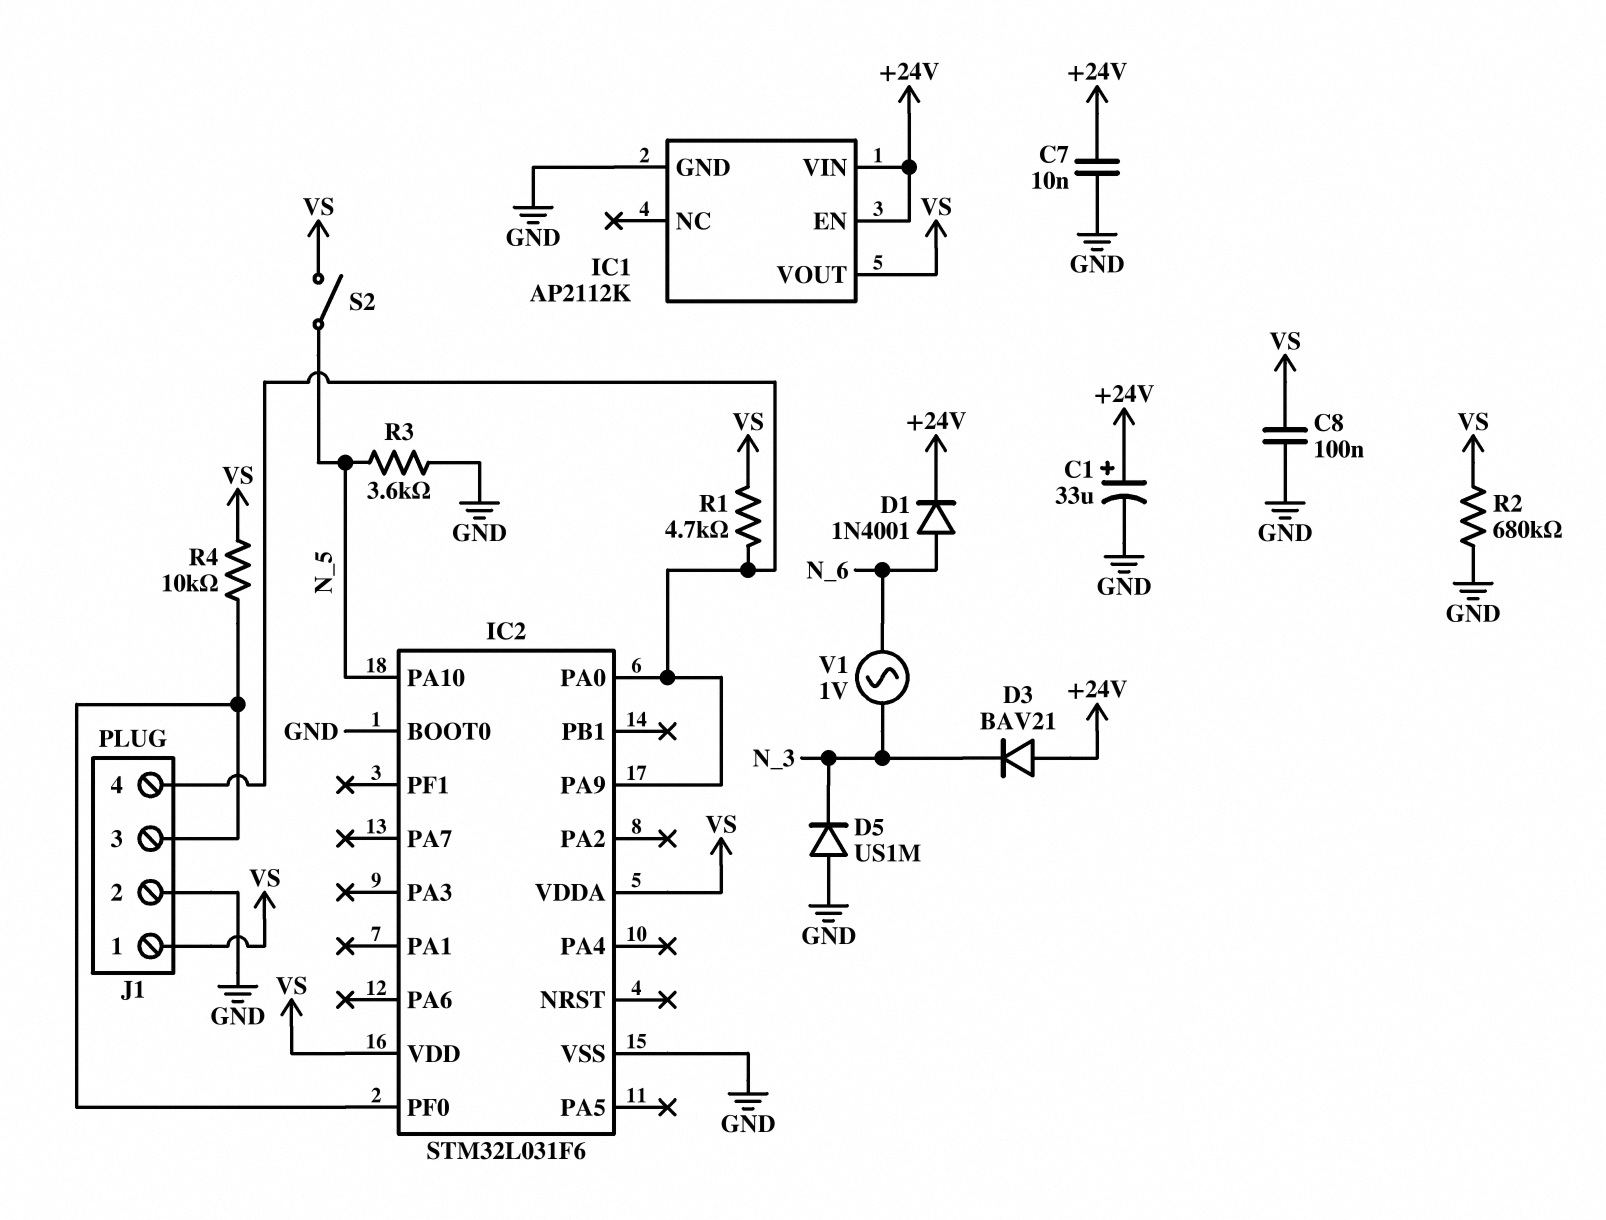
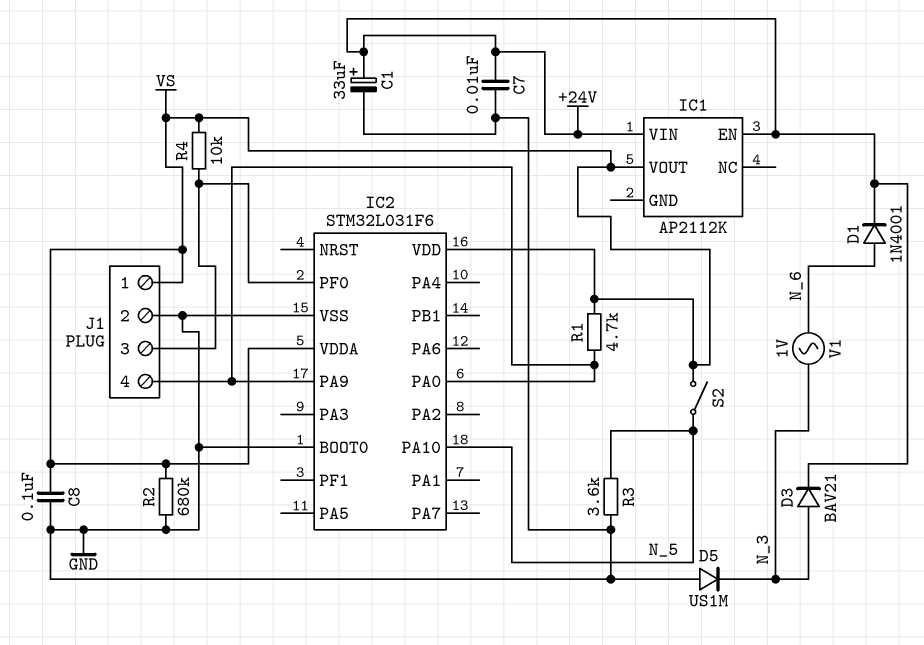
D3: diode BAV21 (A +24V, K N_3) -> diode BAV21 (A N_3, K +24V)
IC1 pin GND: GND -> none

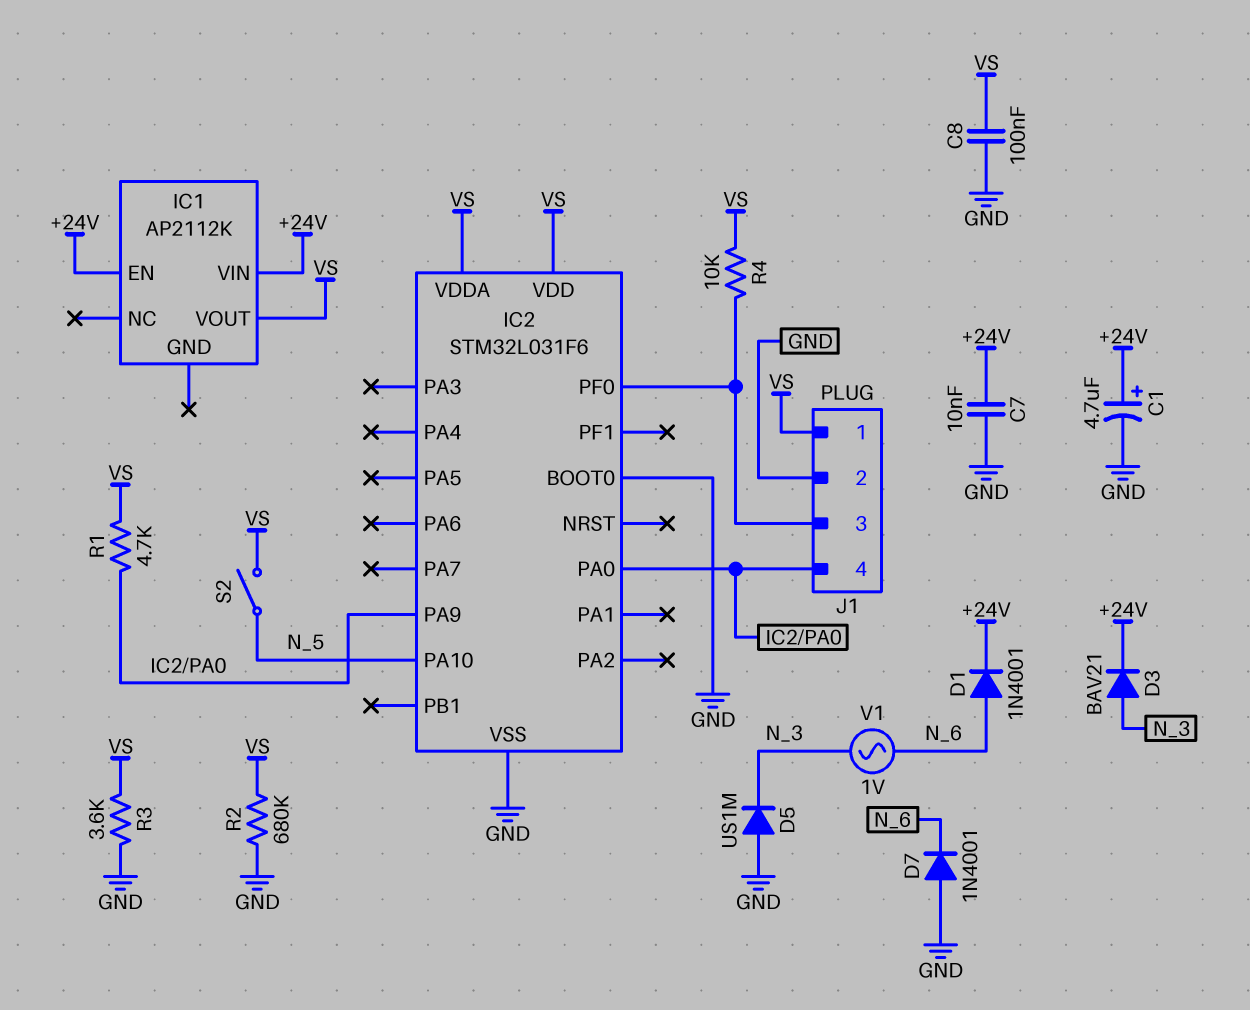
C1: 33uF (plus +24V, minus GND) -> 4.7uF (plus +24V, minus GND)
D7: none -> diode 1N4001 (A GND, K N_6)
R3: 3.6k (GND, N_5) -> 3.6k (GND, VS)

